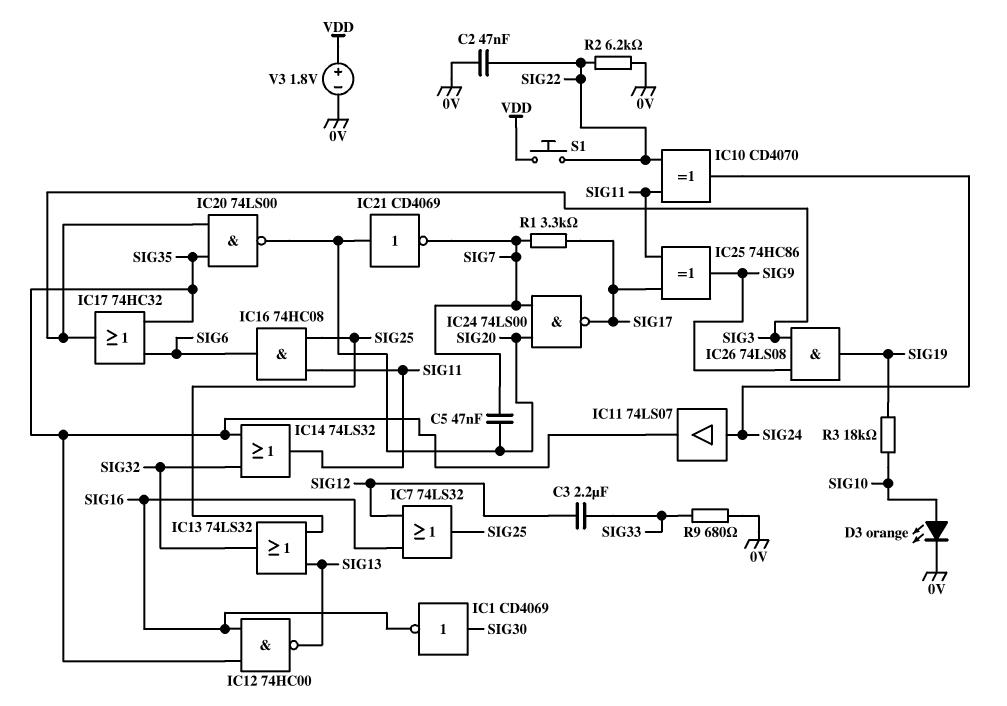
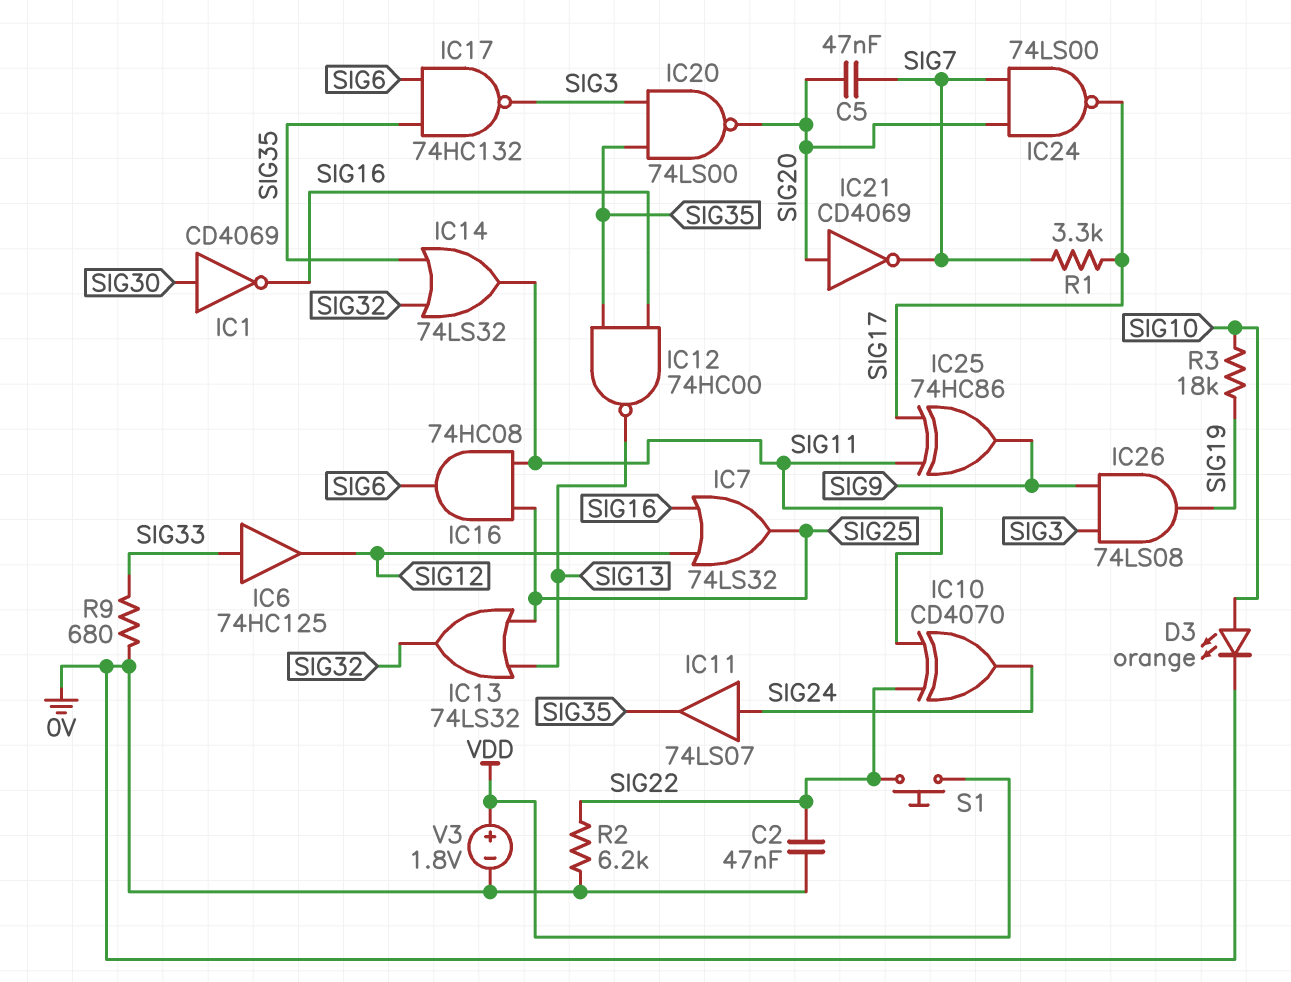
C3: 2.2uF (SIG12, SIG33) -> none
IC6: none -> buffer 74HC125 (in SIG33, out SIG12)
IC17: OR 74HC32 (in SIG6, in SIG35, out SIG3) -> NAND 74HC132 (in SIG6, in SIG35, out SIG3)

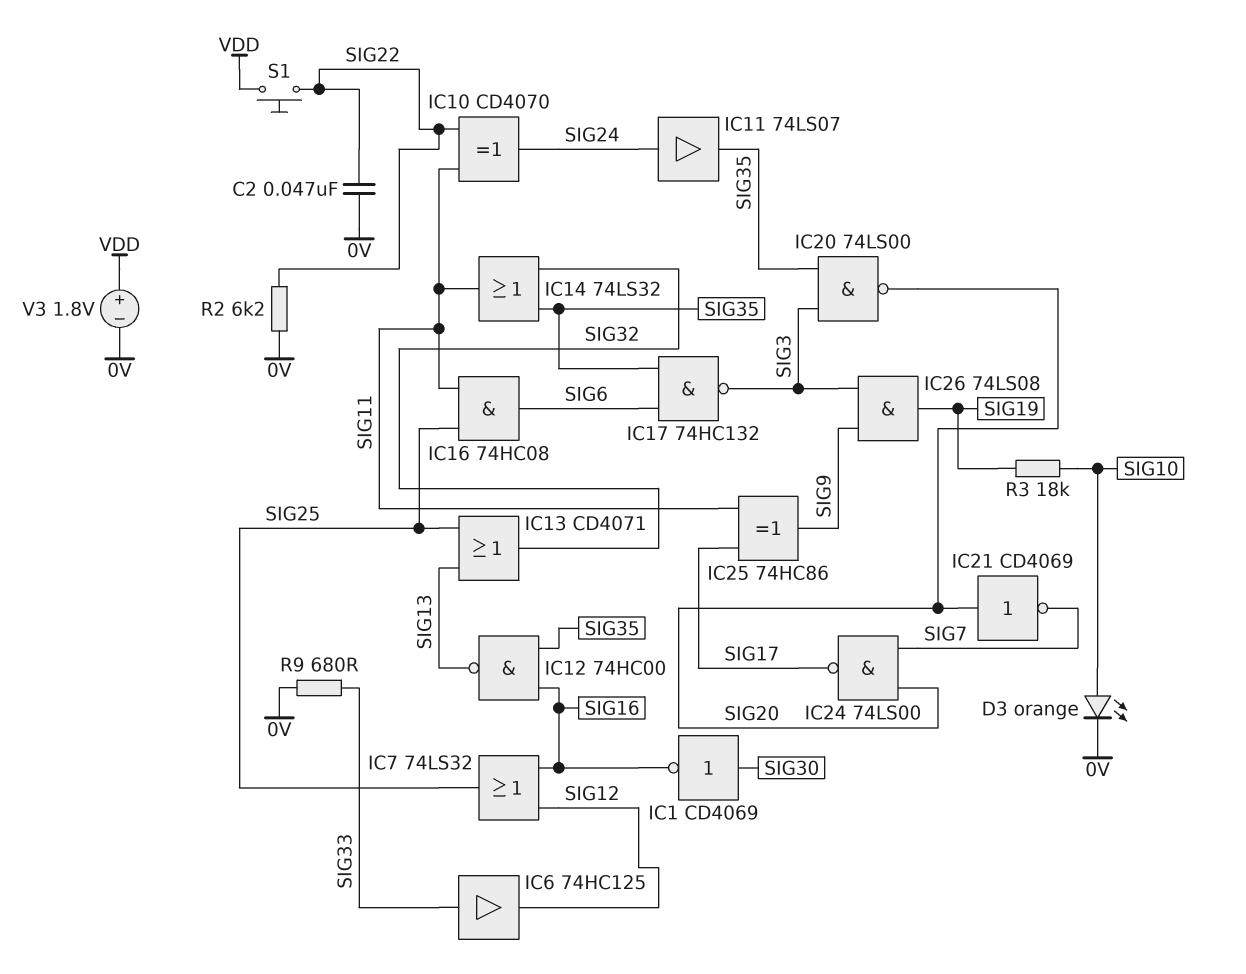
C5: 47nF (SIG7, SIG20) -> none
IC13: OR 74LS32 (in SIG13, in SIG25, out SIG32) -> OR CD4071 (in SIG13, in SIG25, out SIG32)
R1: 3.3k (SIG7, SIG17) -> none

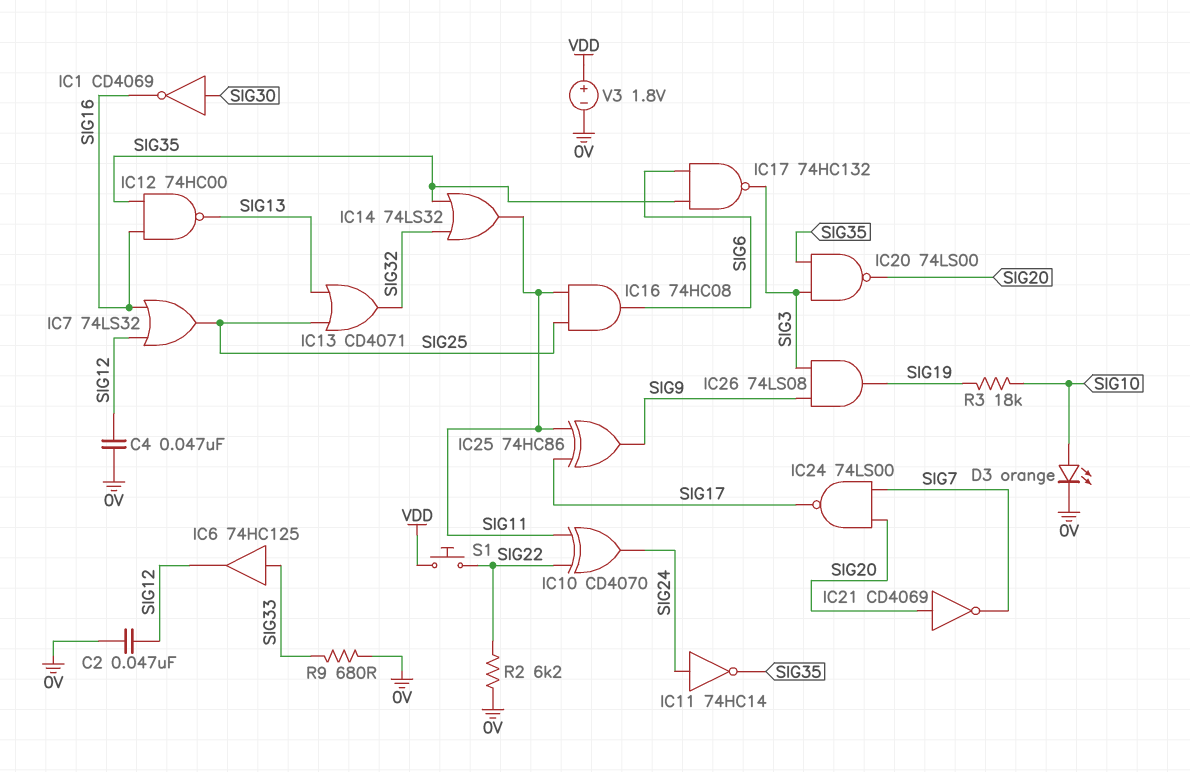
C2: 47nF (0V, SIG22) -> 47nF (0V, SIG12)
C4: none -> 47nF (0V, SIG12)
IC11: buffer 74LS07 (in SIG24, out SIG35) -> NOT 74HC14 (in SIG24, out SIG35)

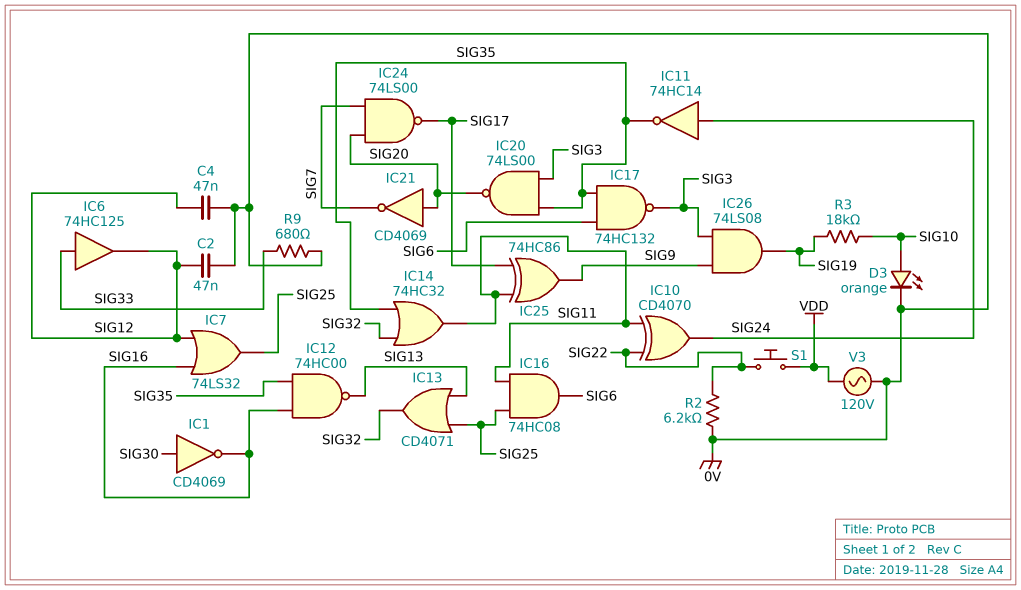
IC14: OR 74LS32 (in SIG32, in SIG35, out SIG11) -> OR 74HC32 (in SIG32, in SIG35, out SIG11)
V3: 1.8V (plus VDD, minus 0V) -> AC 120V (0V, VDD)

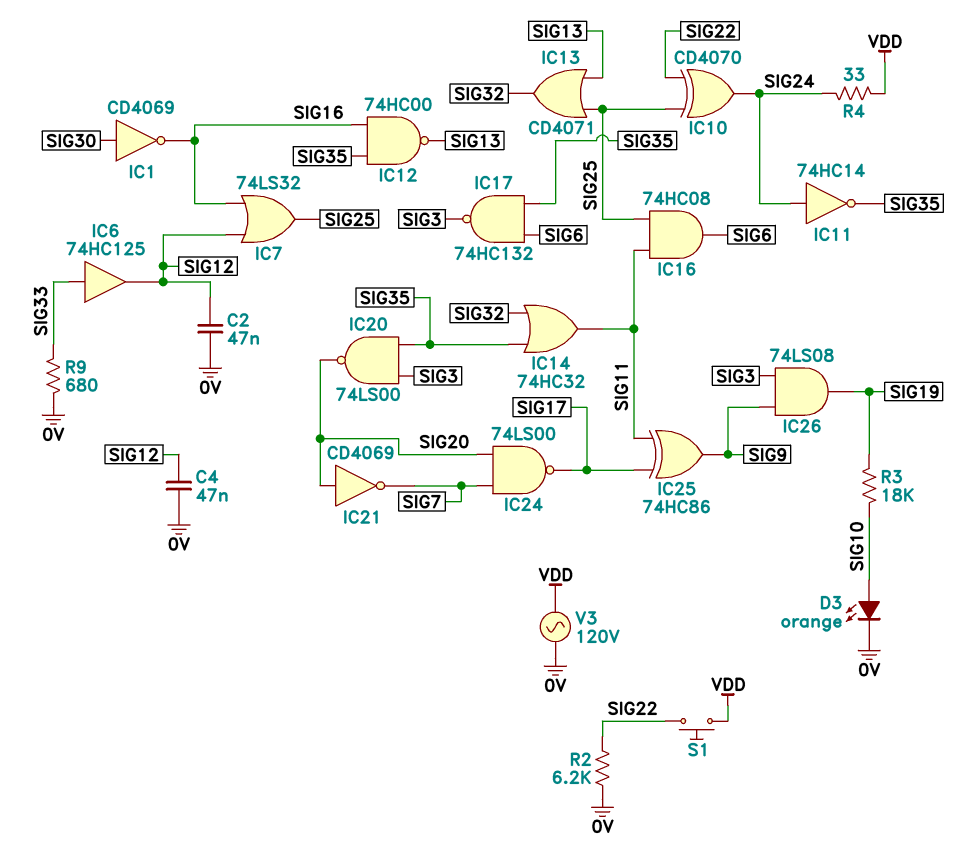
IC10: XOR CD4070 (in SIG11, in SIG22, out SIG24) -> XOR CD4070 (in SIG22, in SIG25, out SIG24)
R4: none -> 33 (SIG24, VDD)

